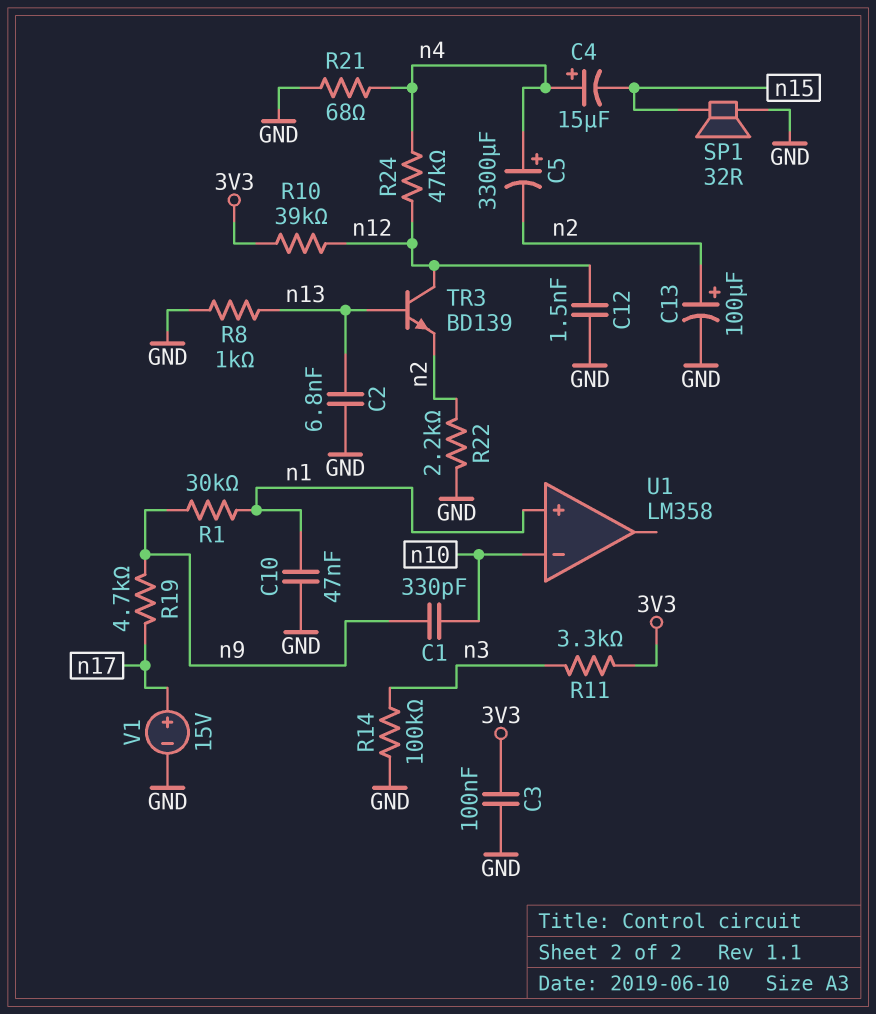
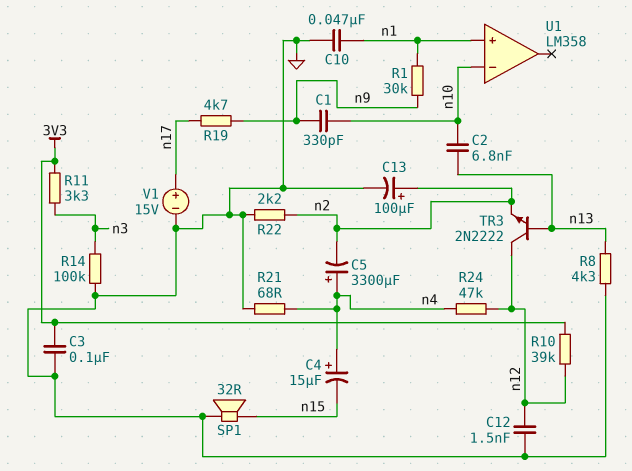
C2: 6.8nF (GND, n13) -> 6.8nF (n10, n13)
R8: 1k (GND, n13) -> 4.3k (GND, n13)
TR3: NPN BD139 (B n13, C n12, E n2) -> NPN 2N2222 (B n13, C n12, E n2)

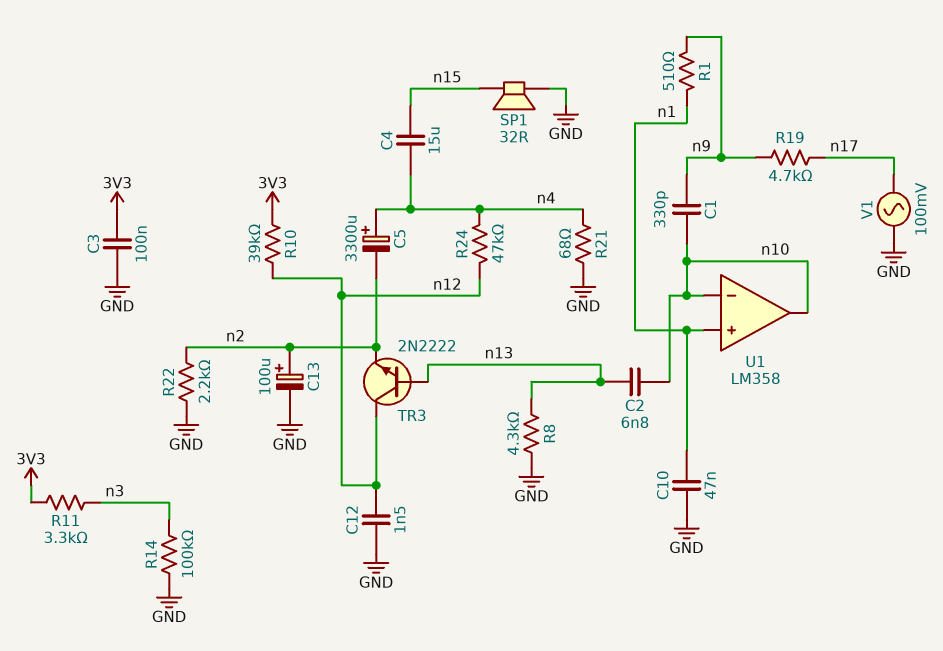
C4: 15uF (plus n4, minus n15) -> 15uF (n4, n15)
R1: 30k (n1, n9) -> 510 (n1, n9)
U1 pin out: none -> n10
V1: 15V (plus n17, minus GND) -> AC 100mV (GND, n17)

